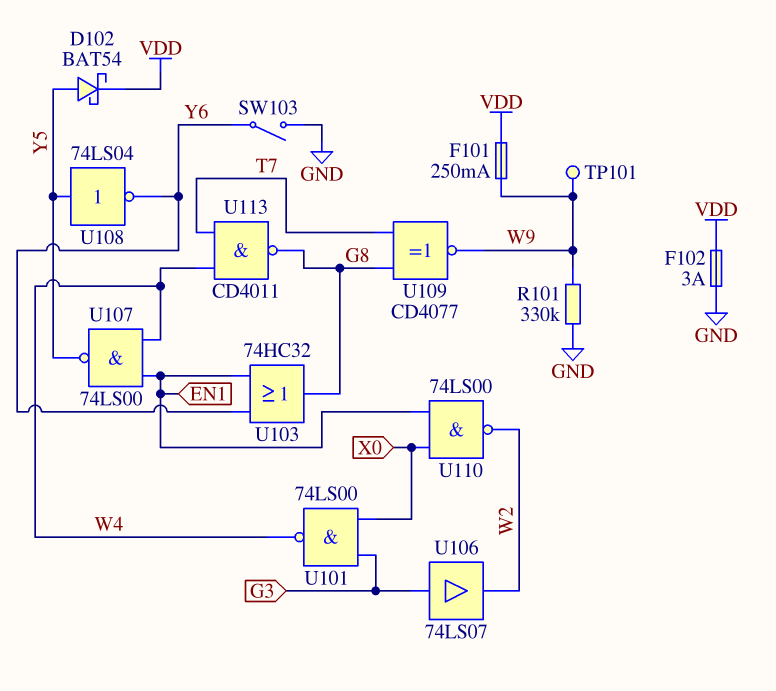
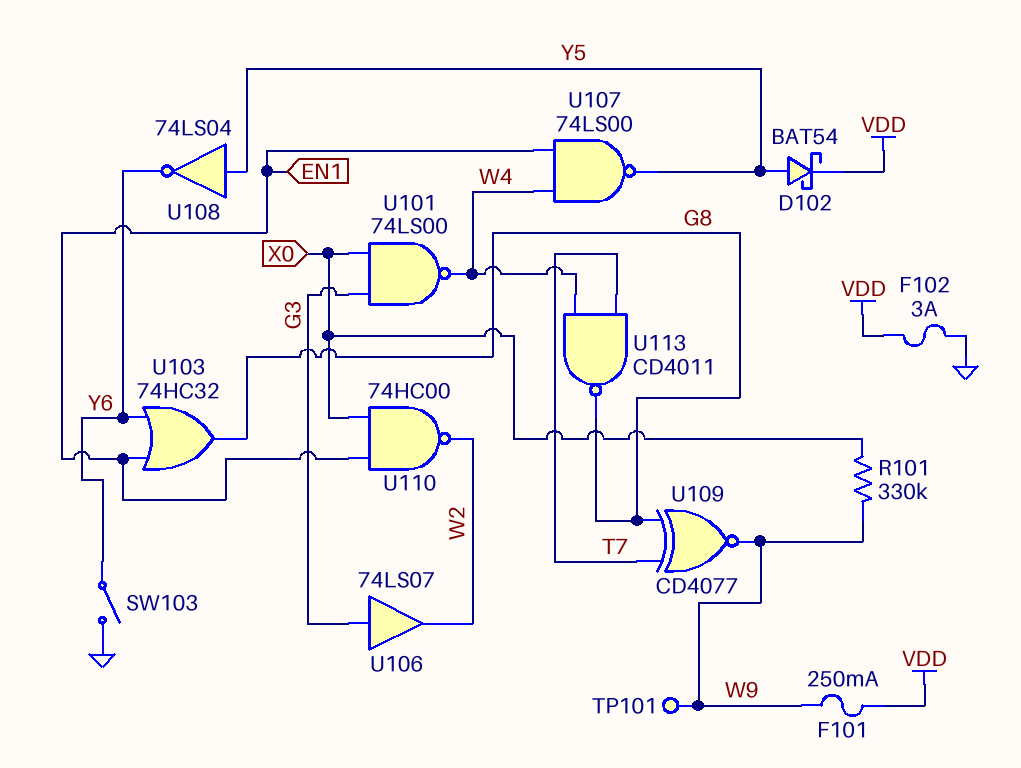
R101: 330k (GND, W9) -> 330k (W9, X0)
U110: NAND 74LS00 (in EN1, in X0, out W2) -> NAND 74HC00 (in EN1, in X0, out W2)

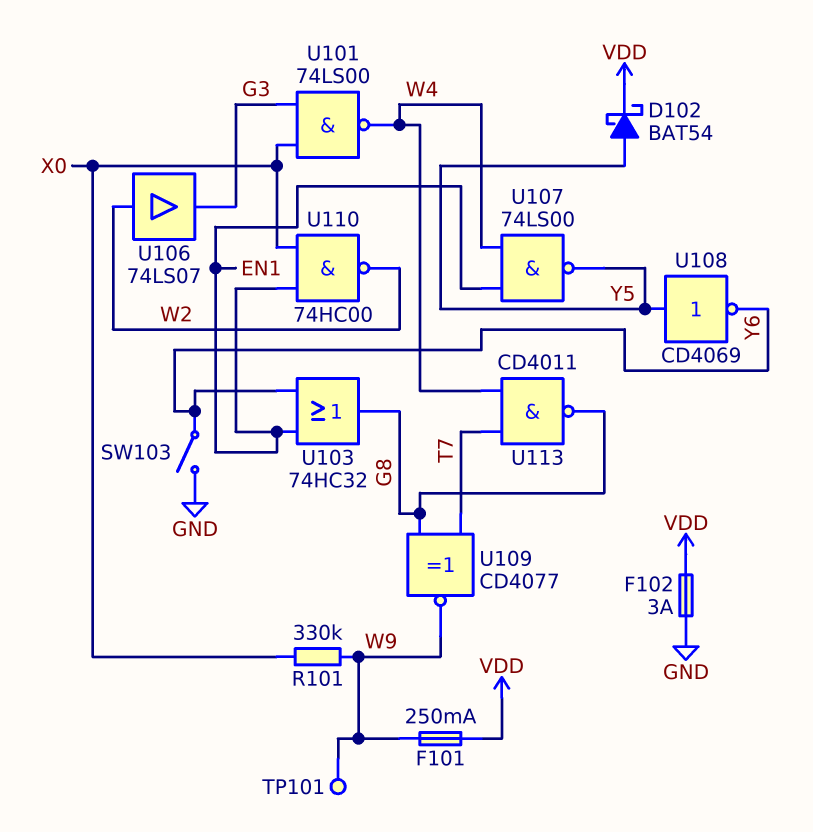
U106: buffer 74LS07 (in G3, out W2) -> buffer 74LS07 (in W2, out G3)
U108: NOT 74LS04 (in Y5, out Y6) -> NOT CD4069 (in Y5, out Y6)

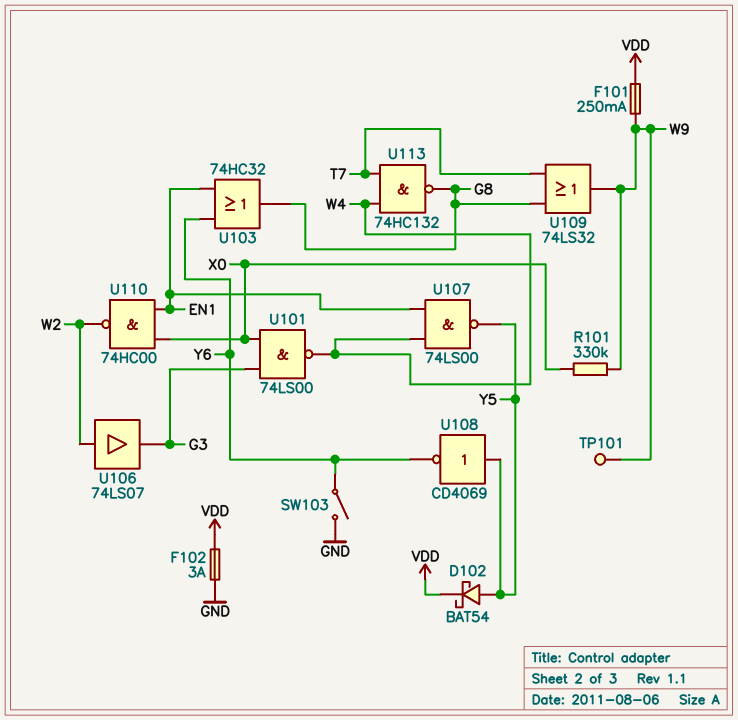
U109: XNOR CD4077 (in G8, in T7, out W9) -> OR 74LS32 (in G8, in T7, out W9)
U113: NAND CD4011 (in T7, in W4, out G8) -> NAND 74HC132 (in T7, in W4, out G8)

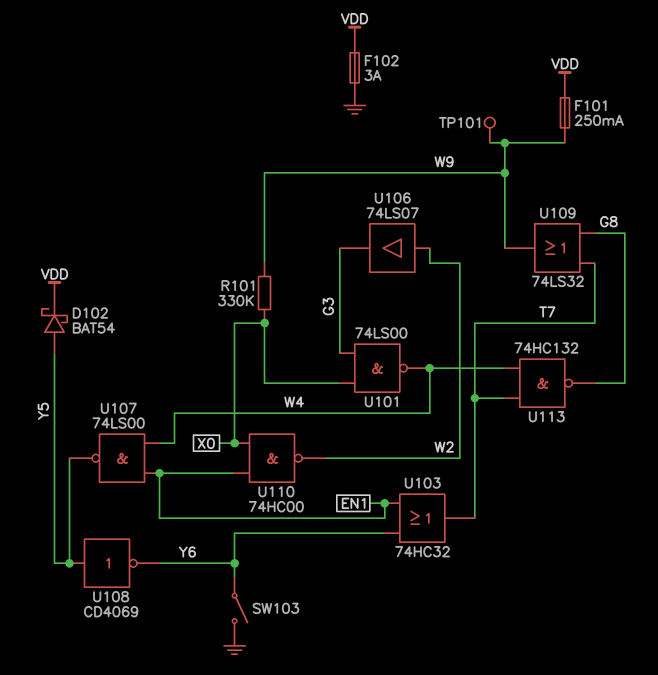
U103: OR 74HC32 (in EN1, in Y6, out G8) -> OR 74HC32 (in EN1, in Y6, out T7)

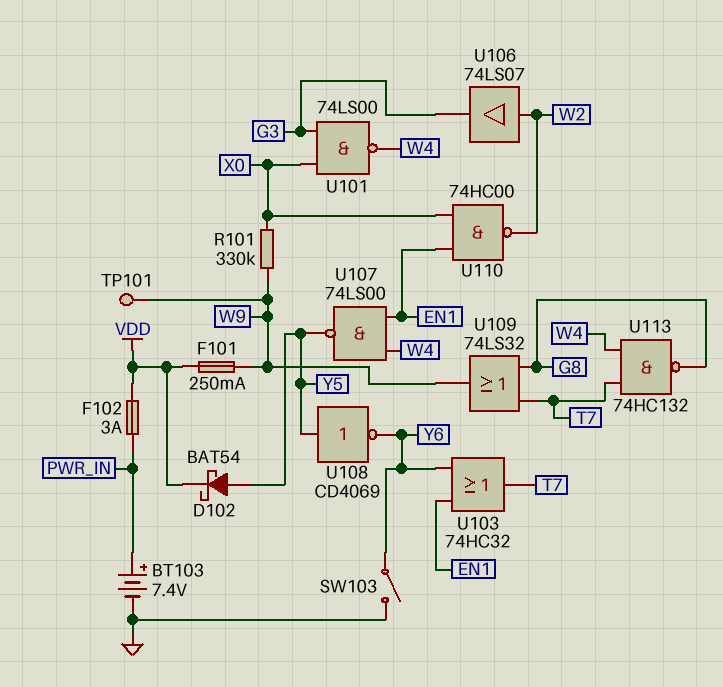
BT103: none -> 7.4V (plus PWR_IN, minus GND)
F102: 3A (GND, VDD) -> 3A (PWR_IN, VDD)

